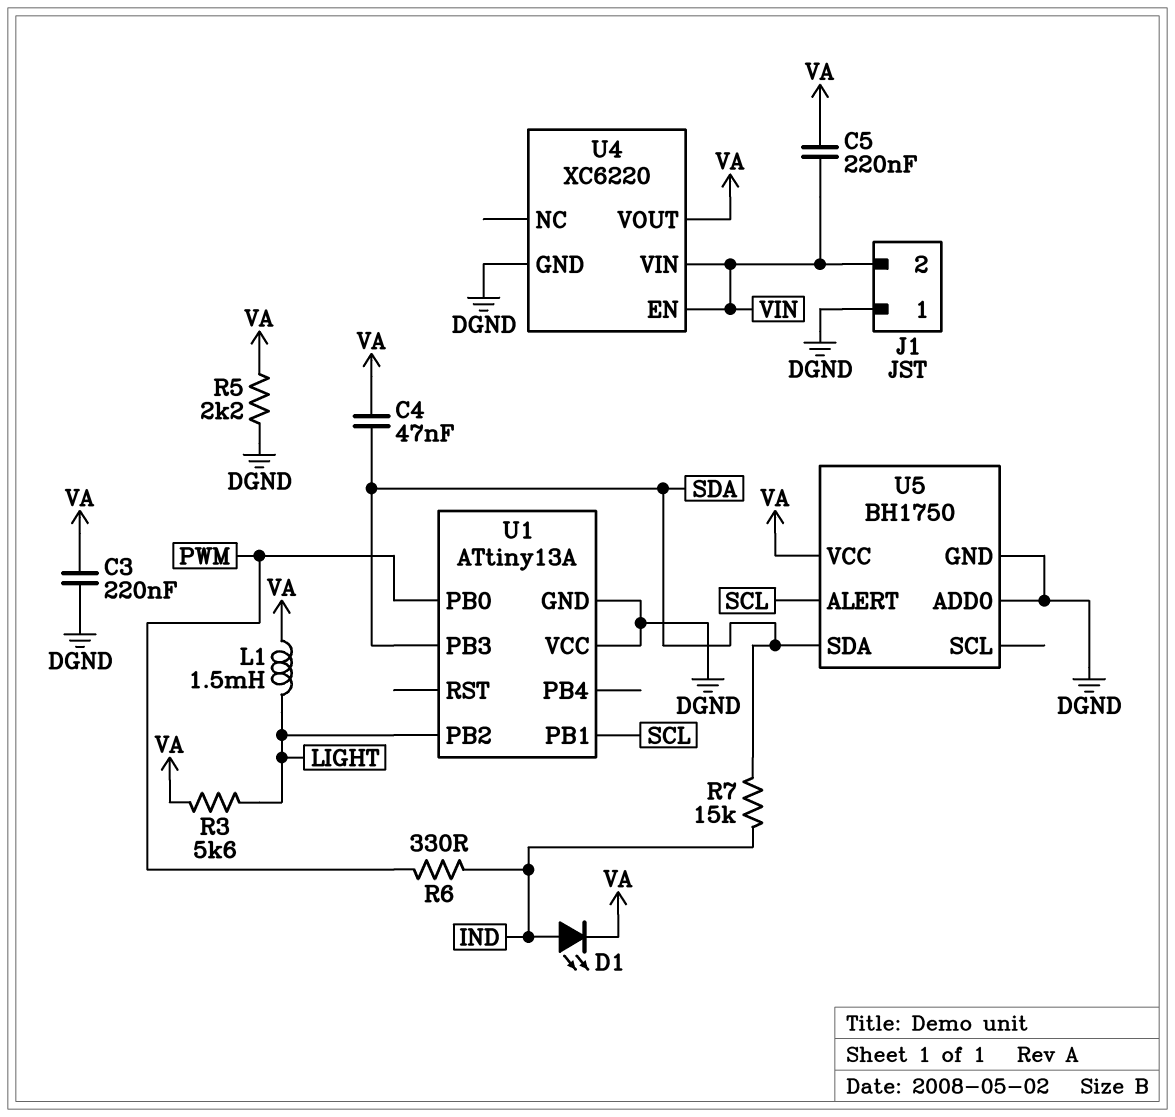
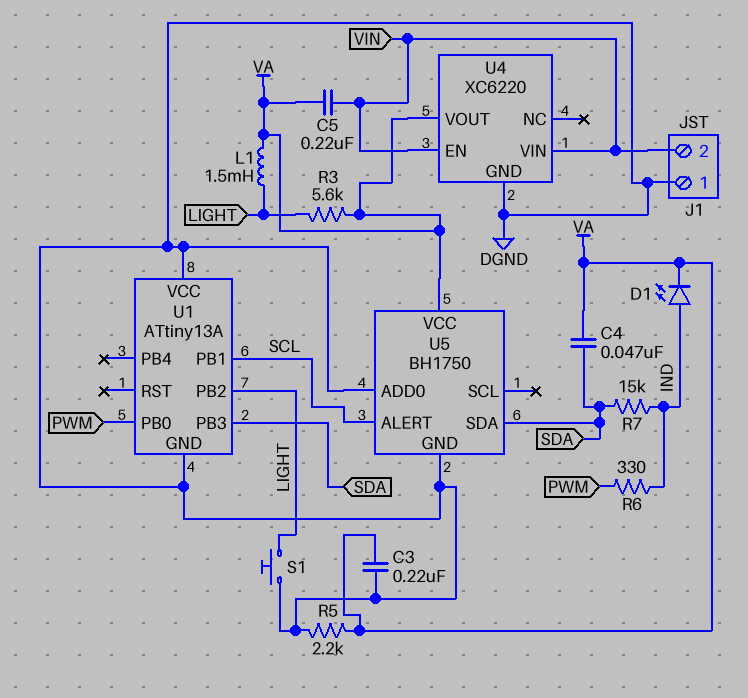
S1: none -> button (DGND, LIGHT)

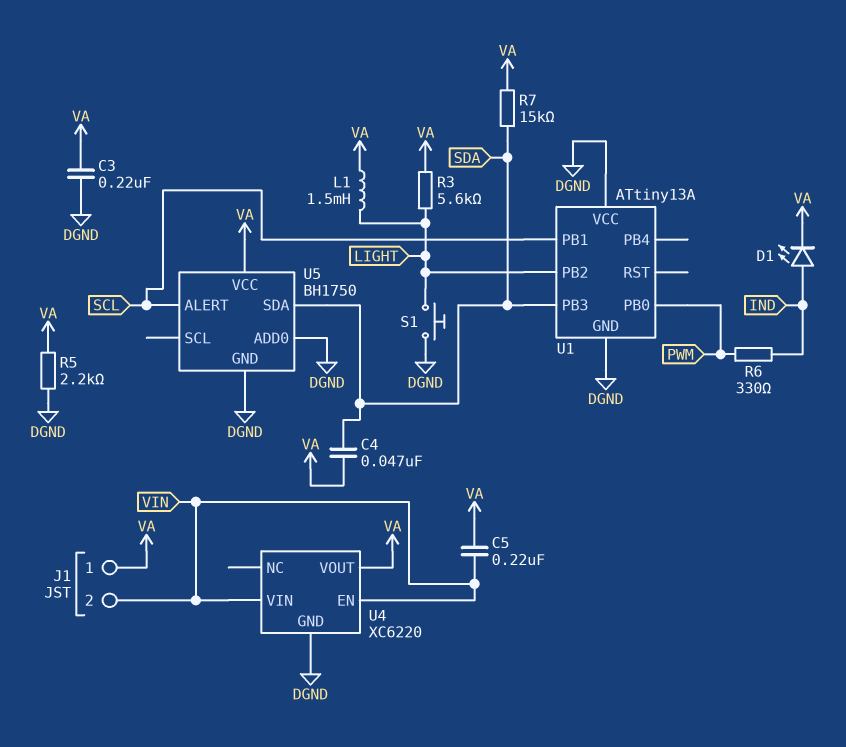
J1 pin 1: DGND -> VA
R7: 15k (IND, SDA) -> 15k (SDA, VA)

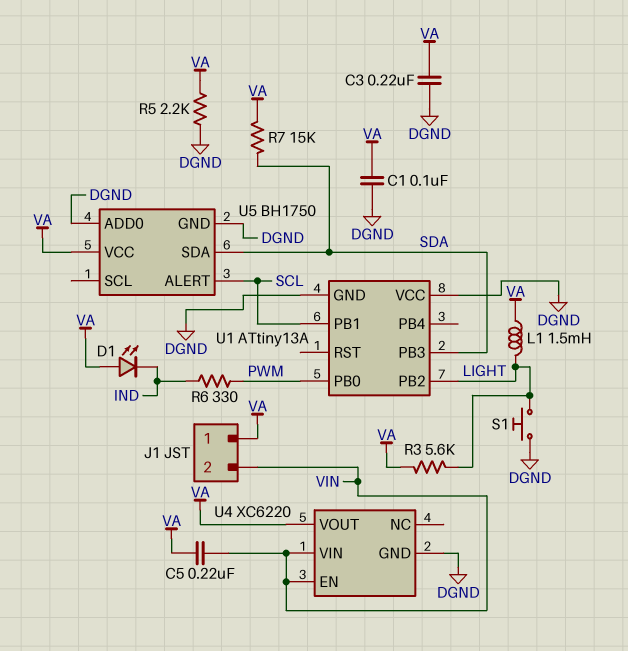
C1: none -> 100nF (DGND, VA)
C4: 47nF (SDA, VA) -> none
D1: LED (A IND, K VA) -> LED (A VA, K IND)

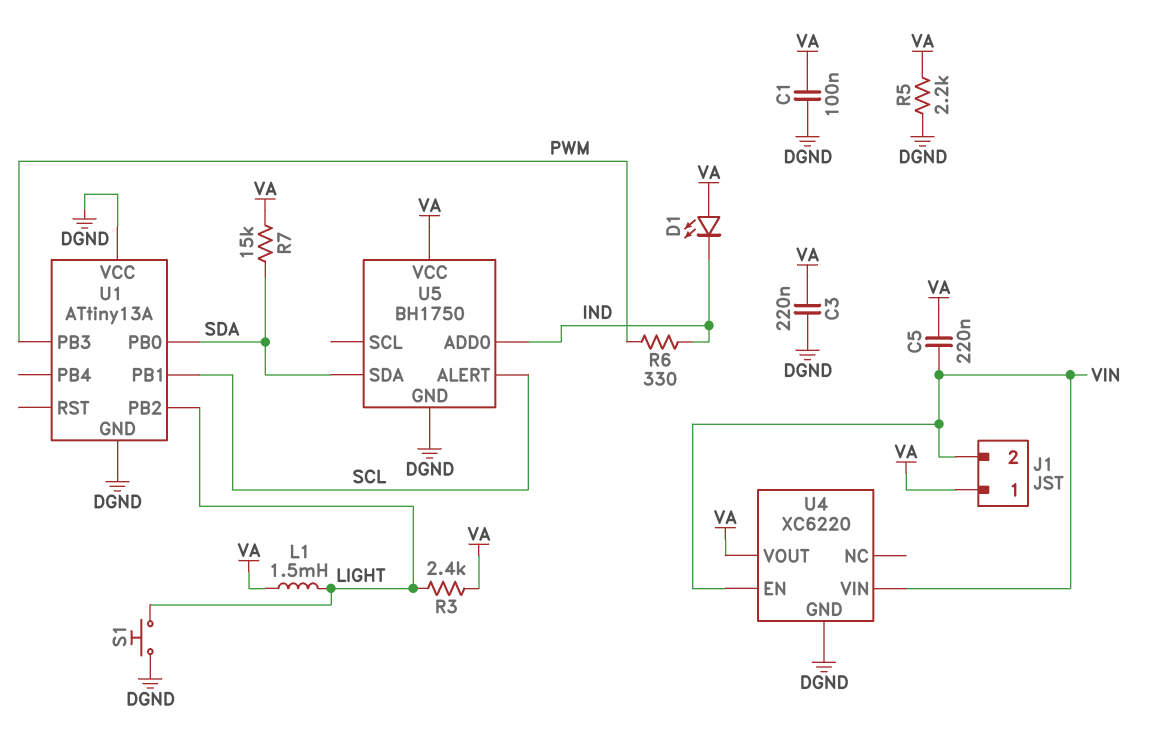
R3: 5.6k (LIGHT, VA) -> 2.4k (LIGHT, VA)
U1 pin PB0: PWM -> SDA
U1 pin PB3: SDA -> PWM
U5 pin ADD0: DGND -> IND

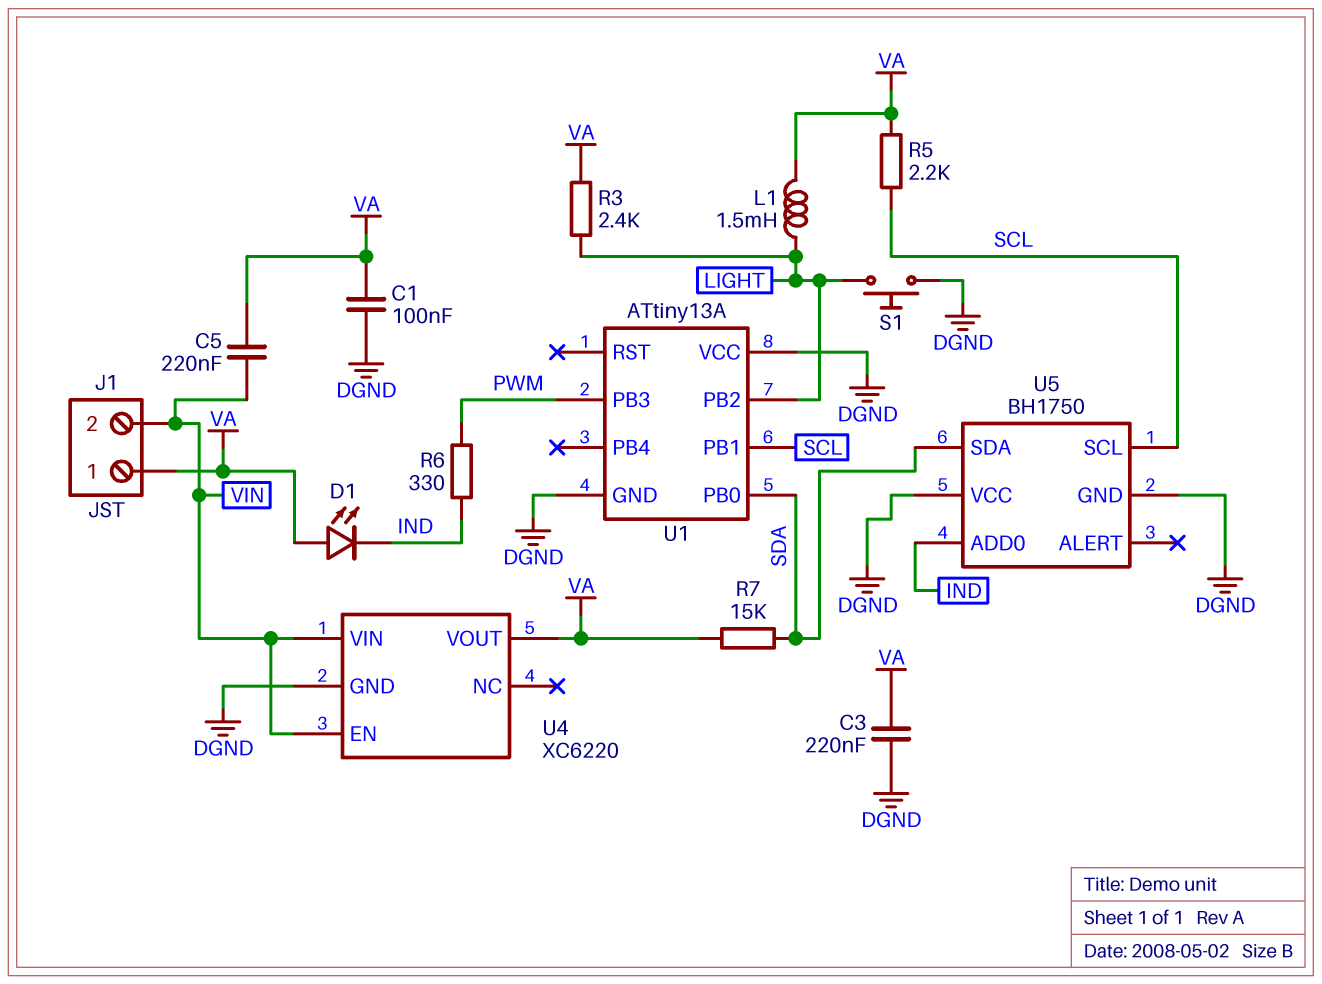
R5: 2.2k (DGND, VA) -> 2.2k (SCL, VA)
U5 pin ALERT: SCL -> none
U5 pin SCL: none -> SCL
U5 pin VCC: VA -> DGND

